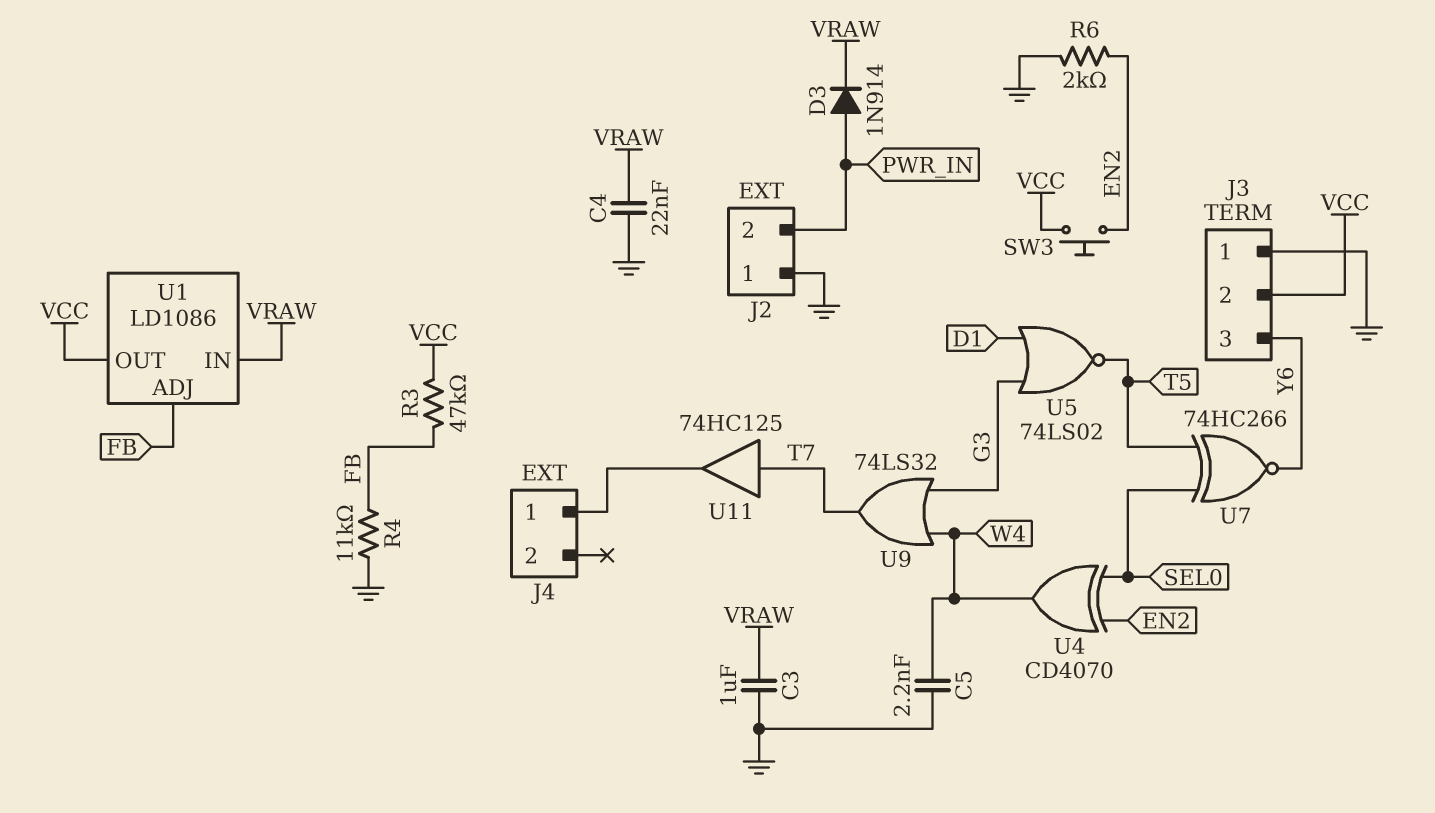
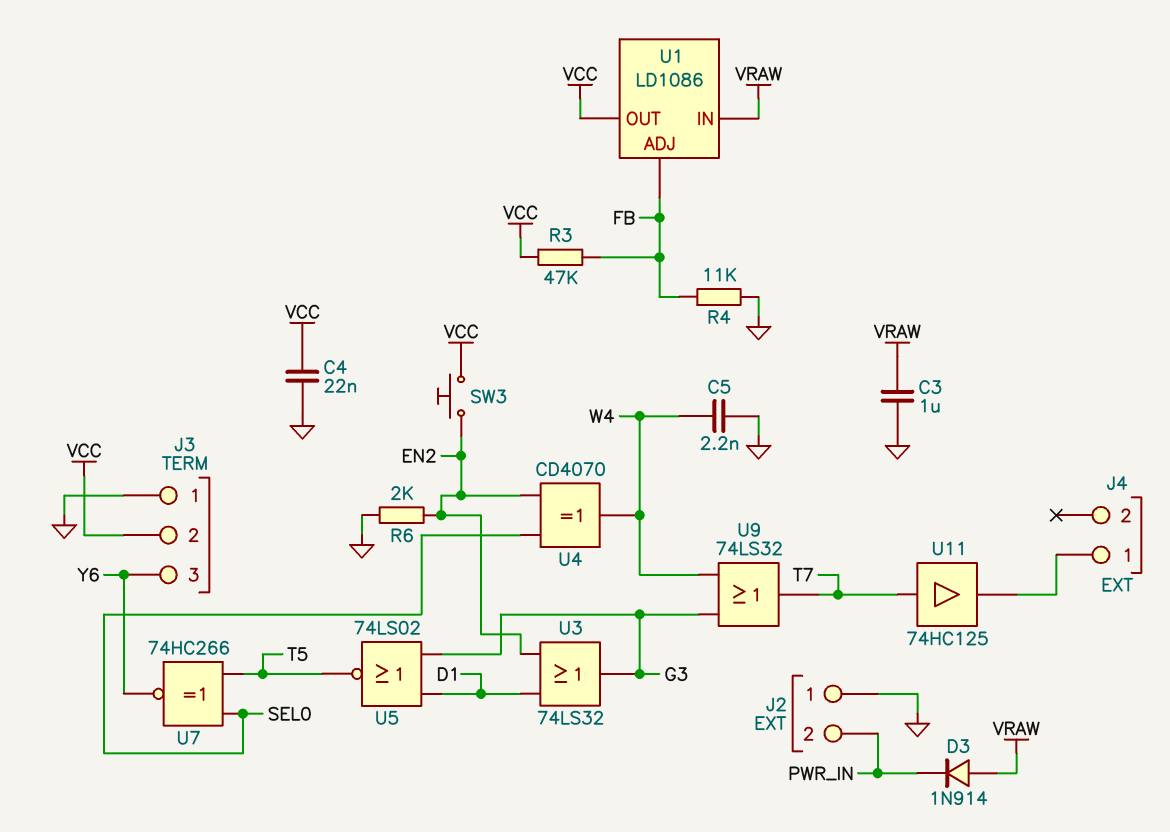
C4: 22nF (GND, VRAW) -> 22nF (GND, VCC)
D3: diode 1N914 (A PWR_IN, K VRAW) -> diode 1N914 (A VRAW, K PWR_IN)
U3: none -> OR 74LS32 (in D1, in EN2, out G3)

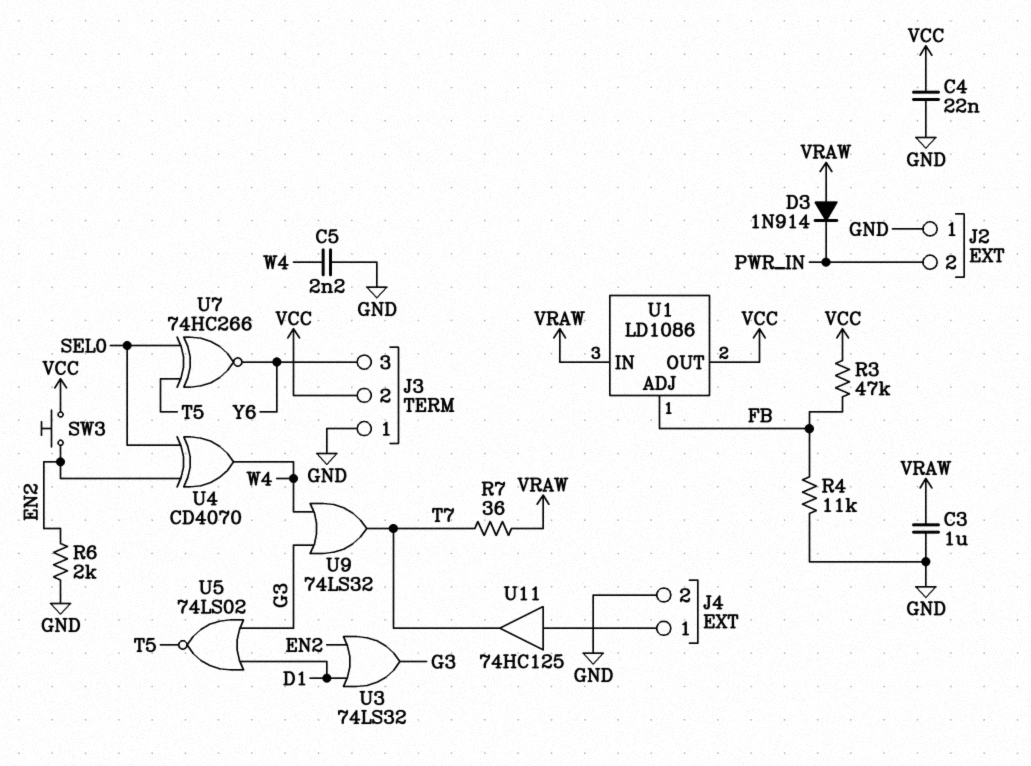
J4 pin 2: none -> GND
R7: none -> 36 (T7, VRAW)
U11: buffer 74HC125 (in T7, out J4/1) -> buffer 74HC125 (in J4/1, out T7)

